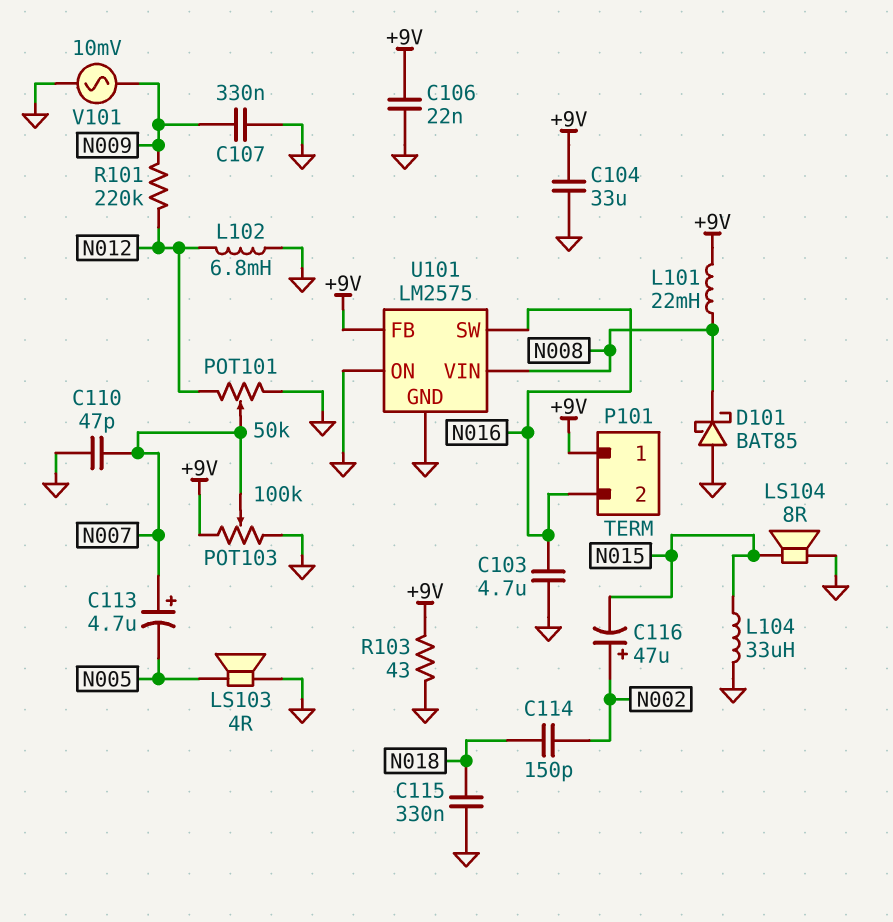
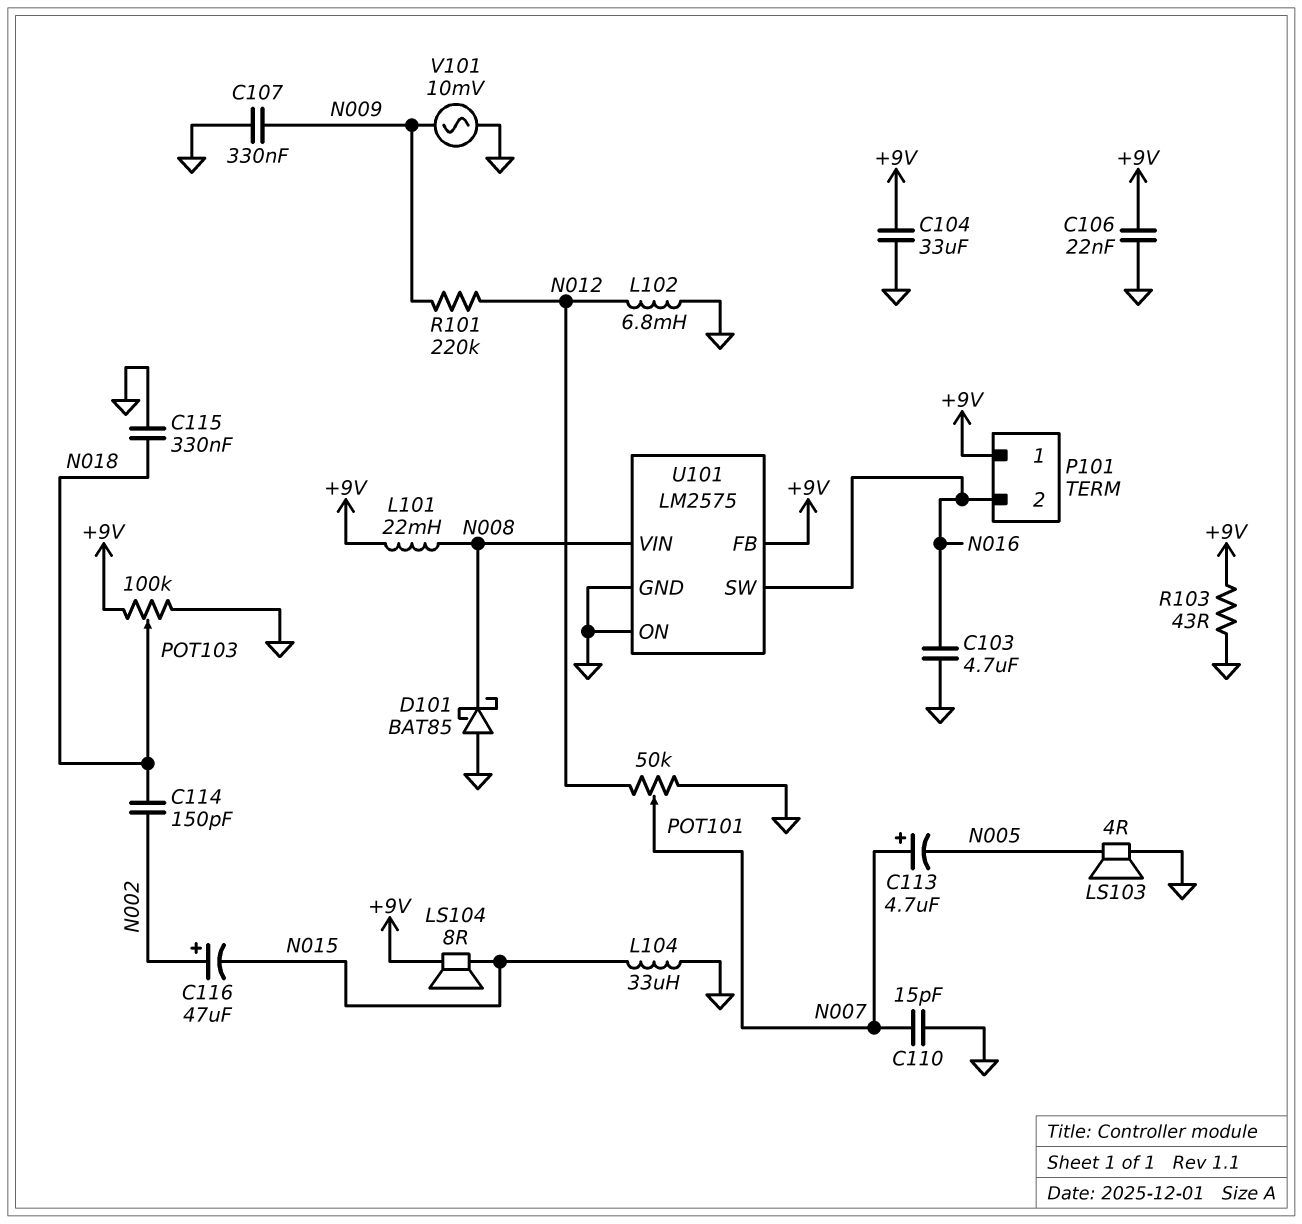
C110: 47pF (GND, N007) -> 15pF (GND, N007)
LS104: speaker 8R (GND, N015) -> speaker 8R (+9V, N015)
POT103: 100k (+9V, GND, wiper N007) -> 100k (+9V, GND, wiper N018)

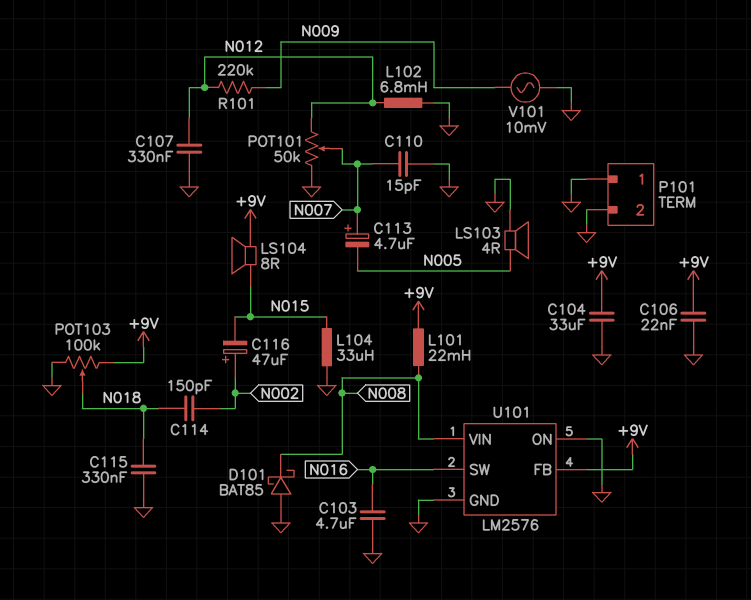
C107: 330nF (GND, N009) -> 330nF (GND, N012)
P101 pin 1: +9V -> GND
P101 pin 2: N016 -> GND
R103: 43 (+9V, GND) -> none
U101: LM2575 -> LM2576

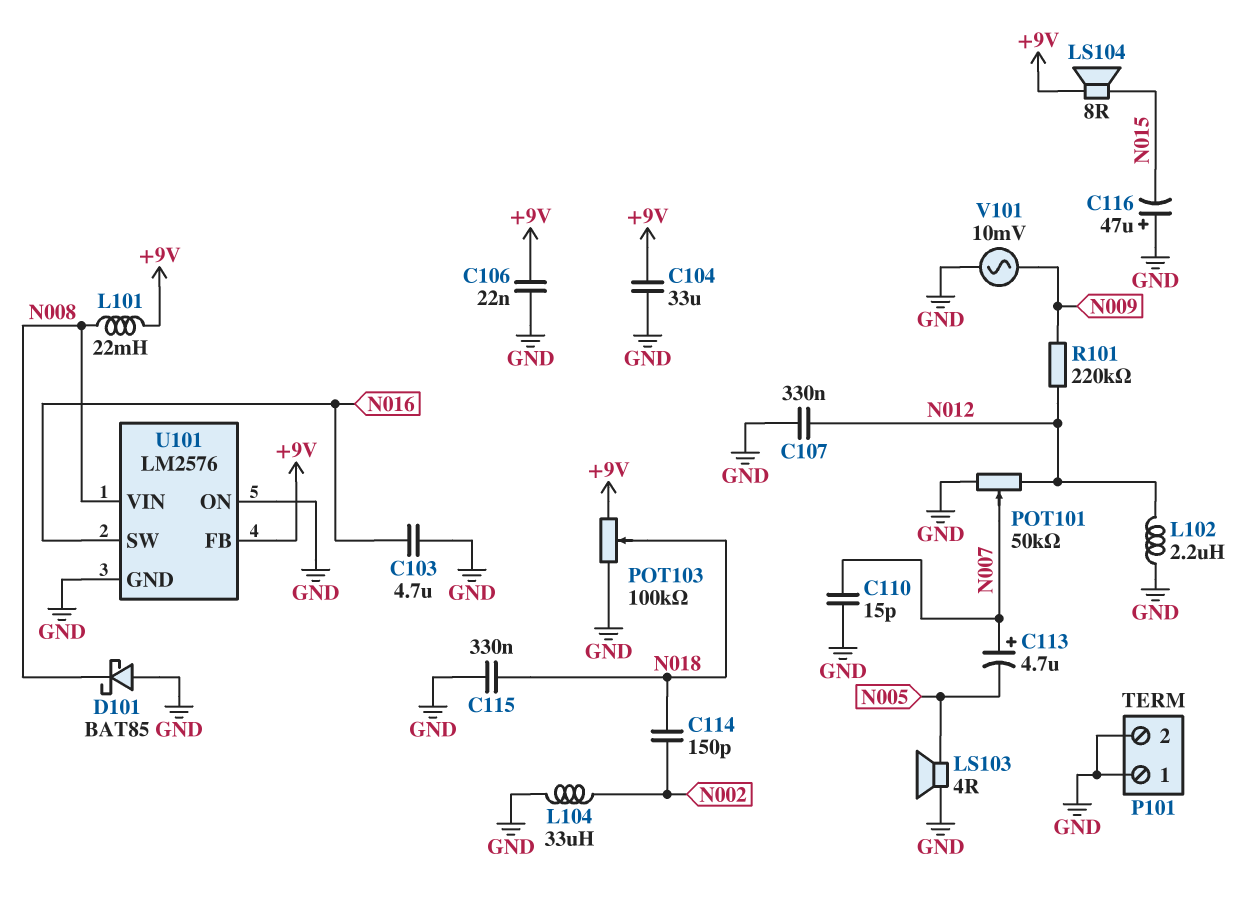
C116: 47uF (plus N002, minus N015) -> 47uF (plus GND, minus N015)
L102: 6.8mH (GND, N012) -> 2.2uH (GND, N012)
L104: 33uH (GND, N015) -> 33uH (GND, N002)

